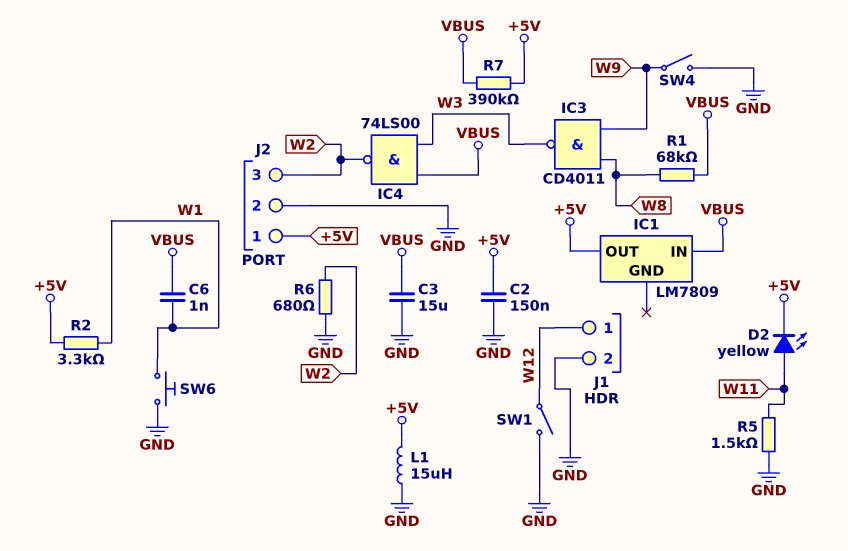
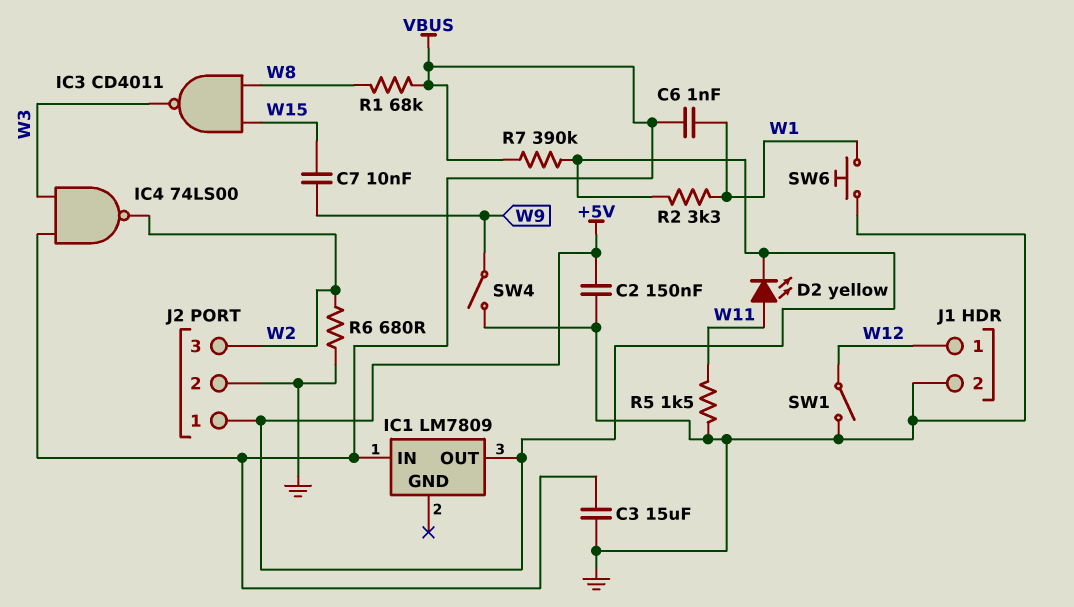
C7: none -> 10nF (W9, W15)
IC3: NAND CD4011 (in W8, in W9, out W3) -> NAND CD4011 (in W8, in W15, out W3)
L1: 15uH (+5V, GND) -> none

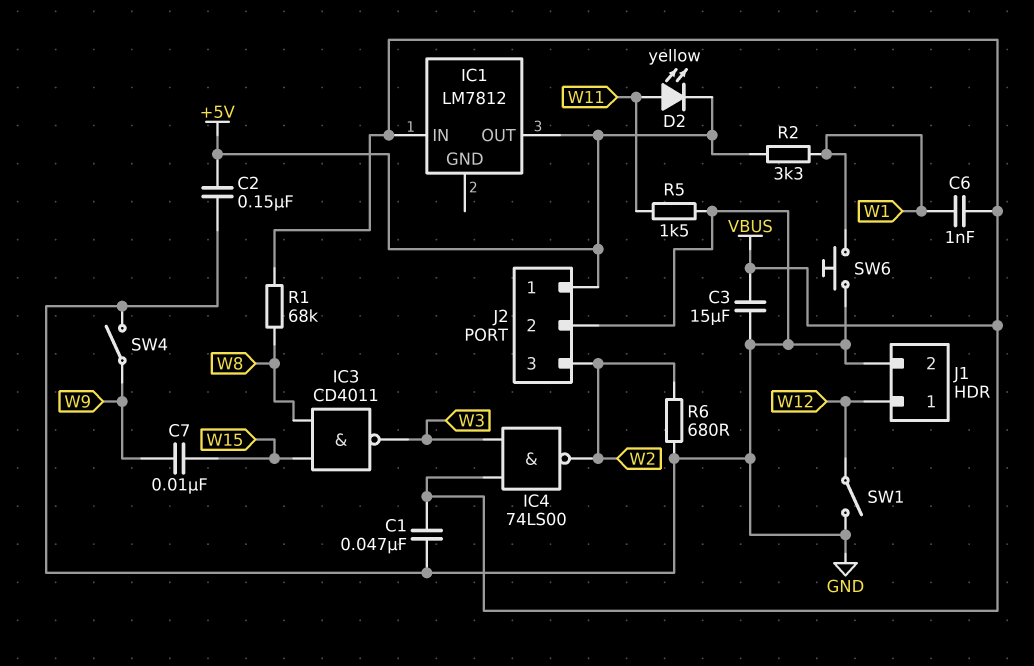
C1: none -> 47nF (GND, VBUS)
IC1: LM7809 -> LM7812
R7: 390k (+5V, VBUS) -> none

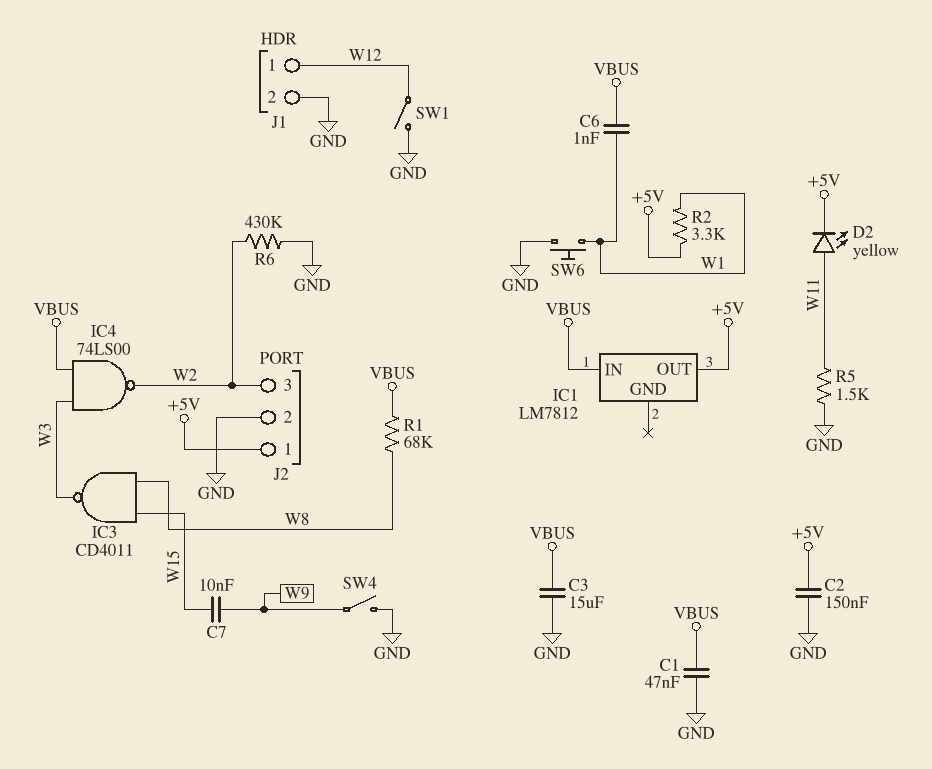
R6: 680 (GND, W2) -> 430k (GND, W2)

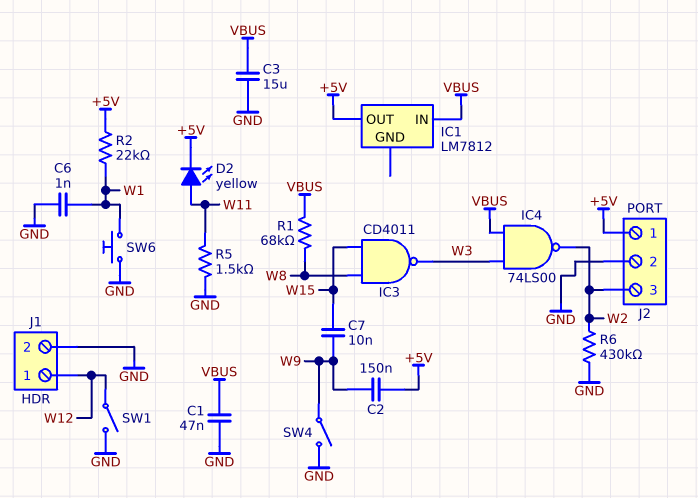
C2: 150nF (+5V, GND) -> 150nF (+5V, W9)
C6: 1nF (VBUS, W1) -> 1nF (GND, W1)
R2: 3.3k (+5V, W1) -> 22k (+5V, W1)

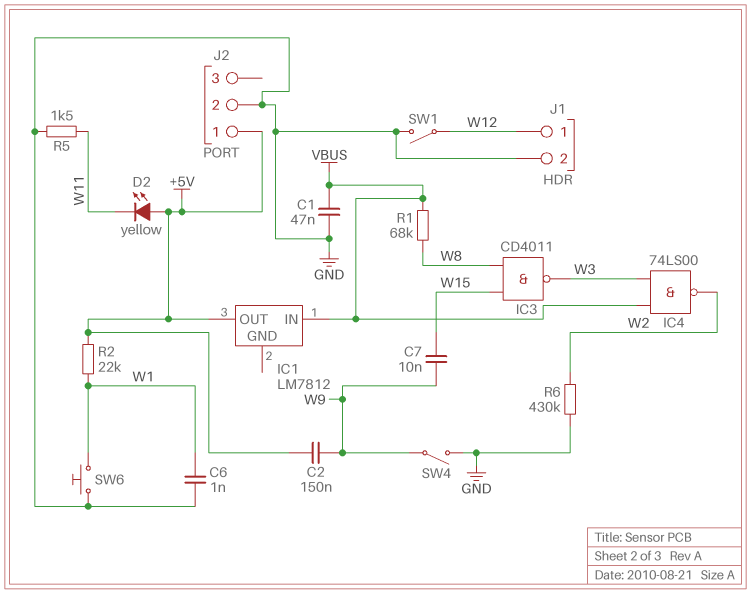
C3: 15uF (GND, VBUS) -> none
D2: LED yellow (A W11, K +5V) -> LED yellow (A +5V, K W11)
J2 pin 3: W2 -> none

